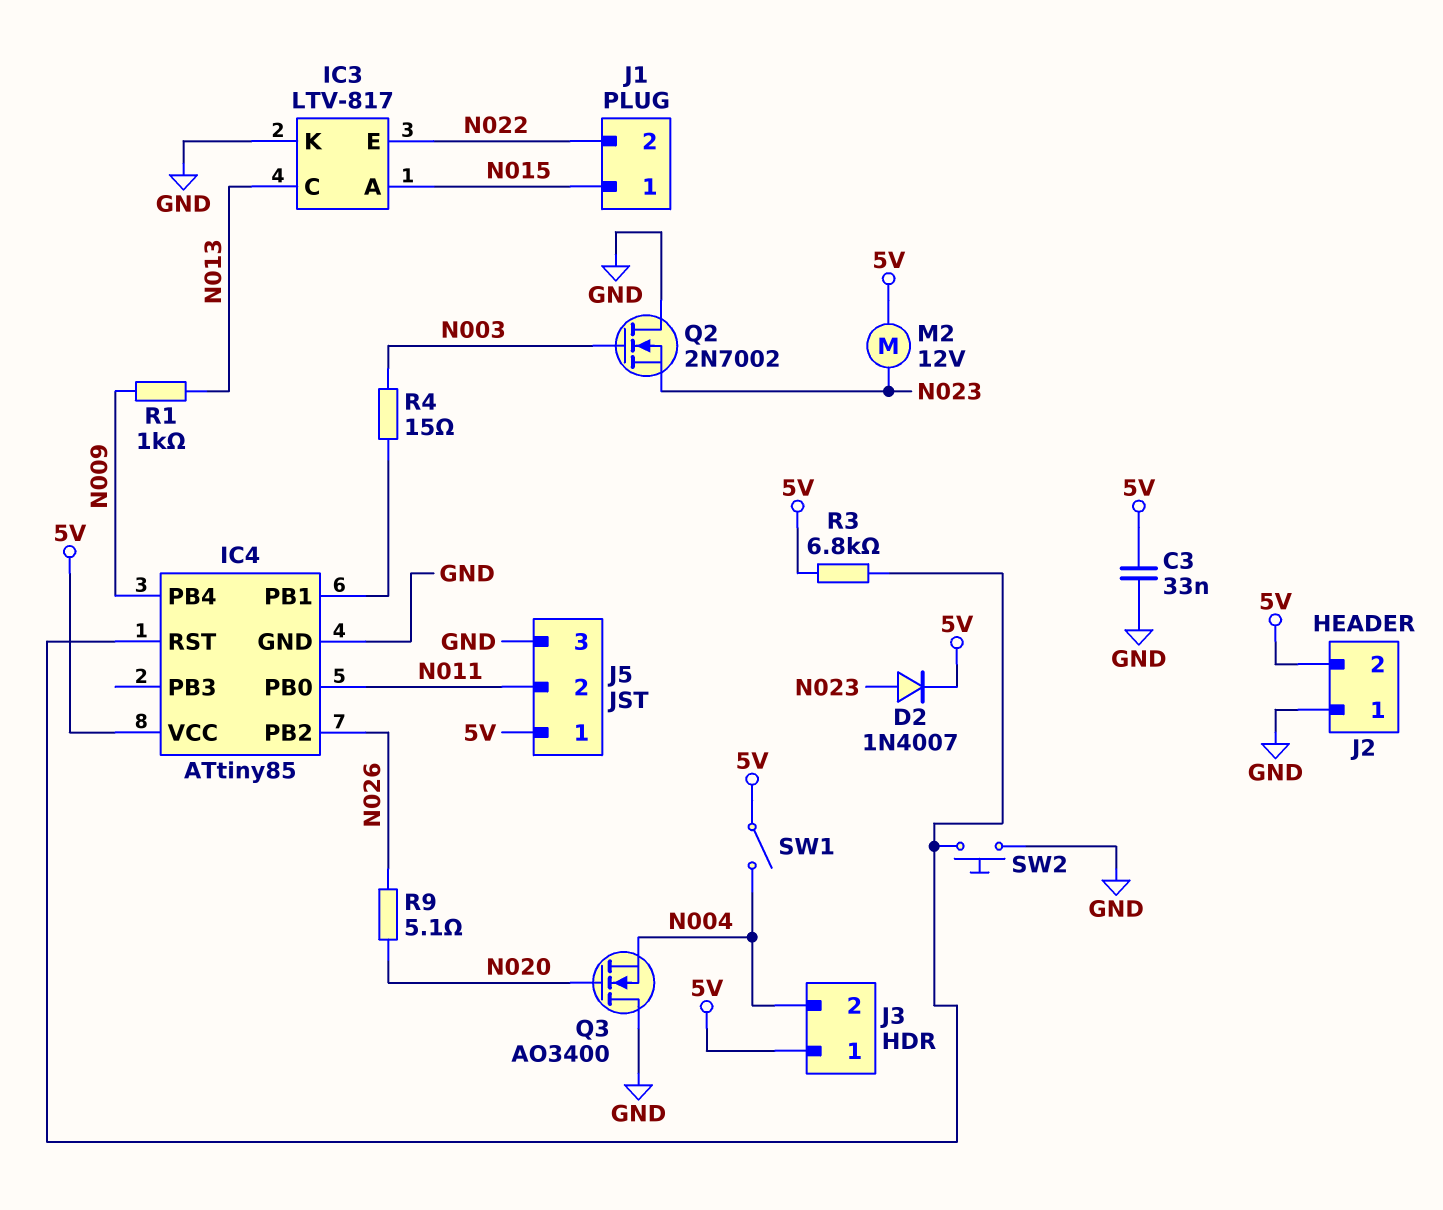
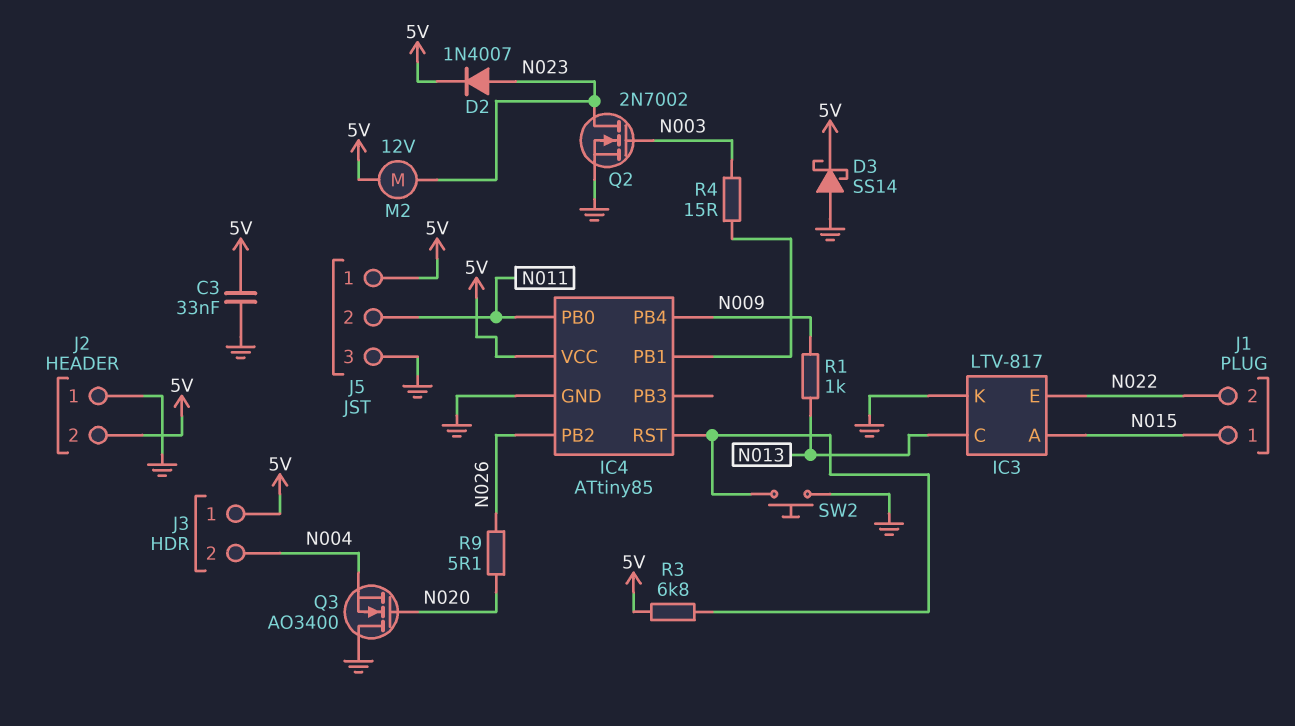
D3: none -> schottky SS14 (A GND, K 5V)
Q2: NMOS 2N7002 (G N003, D GND, S N023) -> NMOS 2N7002 (G N003, D N023, S GND)
SW1: switch (5V, N004) -> none

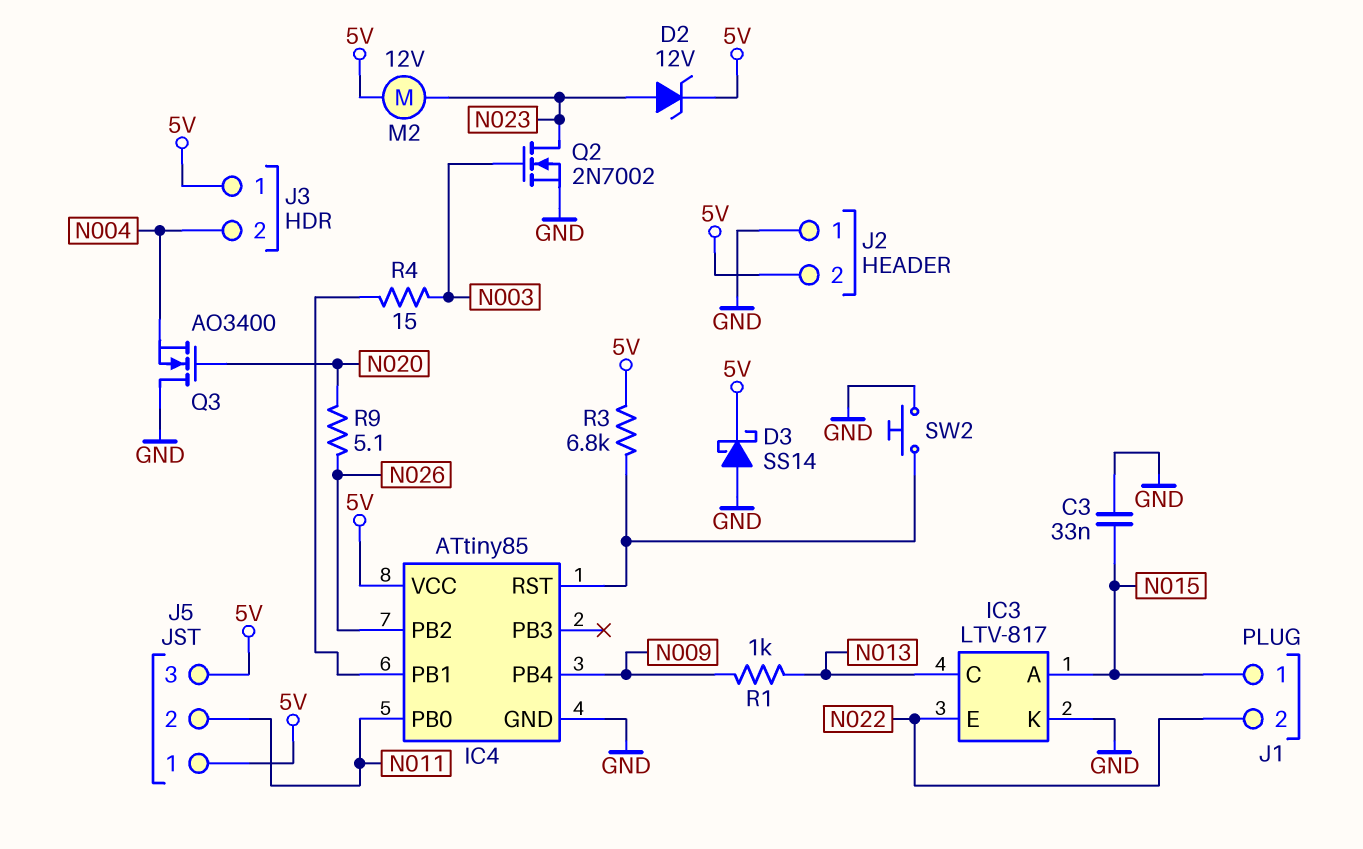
C3: 33nF (5V, GND) -> 33nF (GND, N015)
D2: diode 1N4007 (A N023, K 5V) -> zener 12V (A N023, K 5V)
J5 pin 3: GND -> 5V

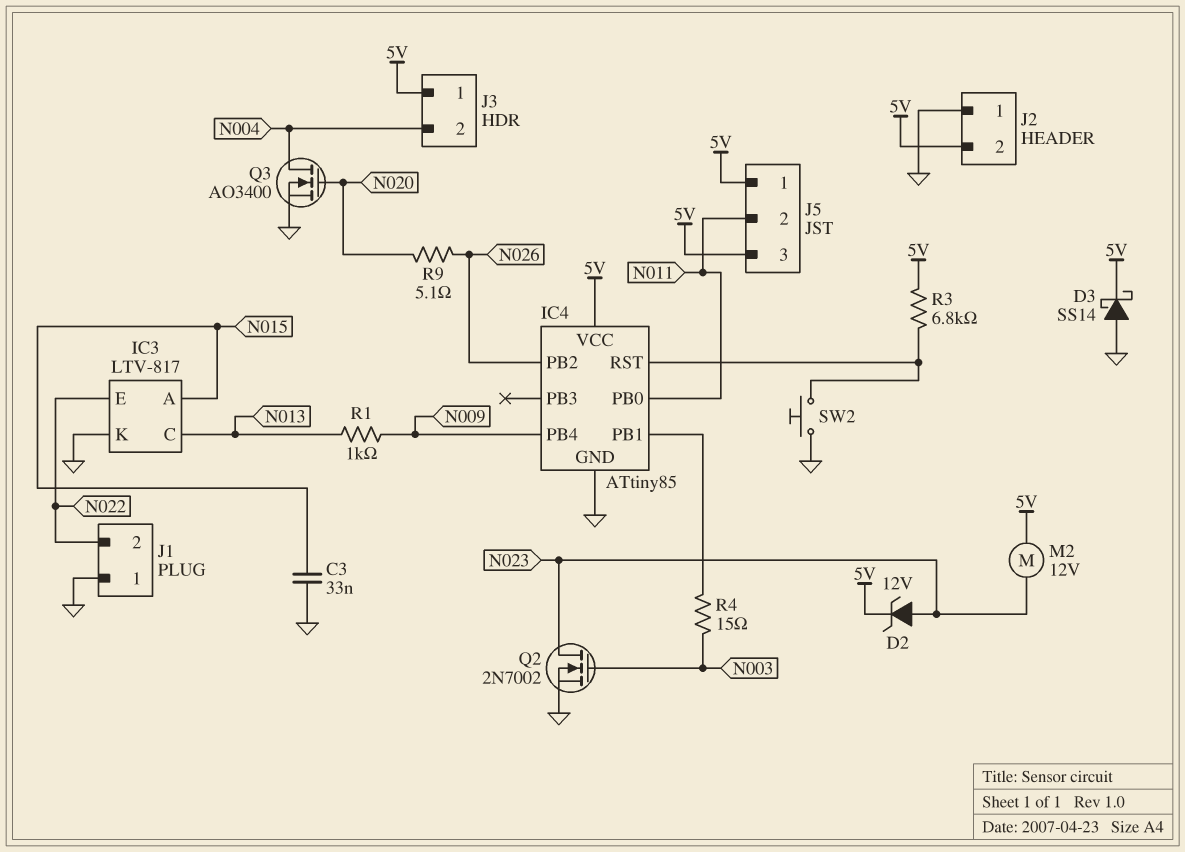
J1 pin 1: N015 -> GND
Q3: NMOS AO3400 (G N020, D GND, S N004) -> NMOS AO3400 (G N020, D N004, S GND)

